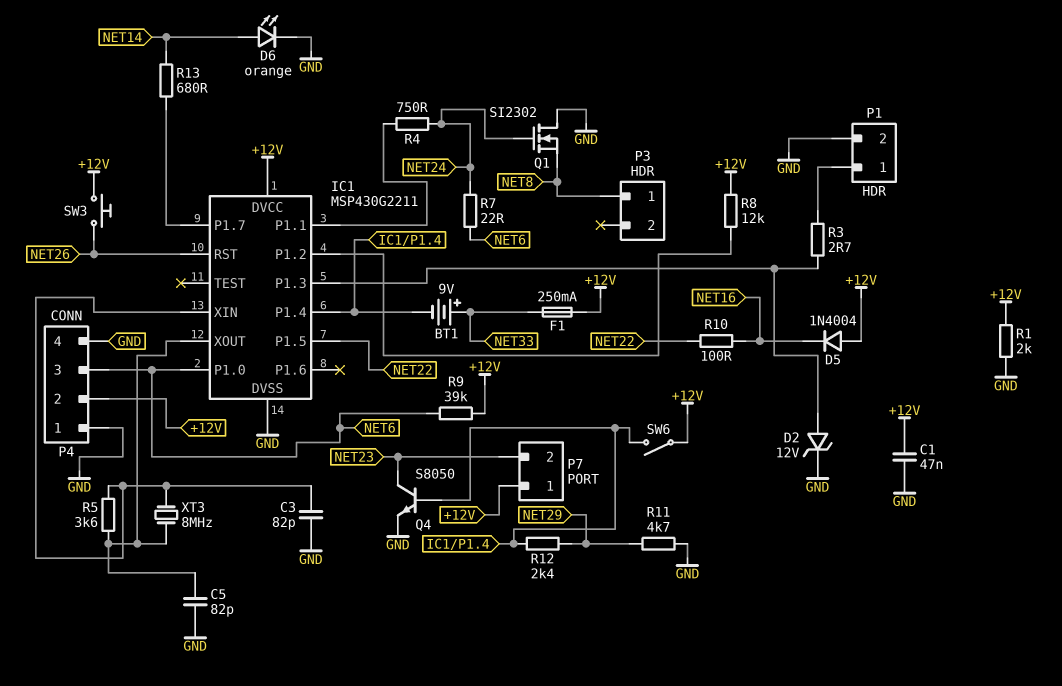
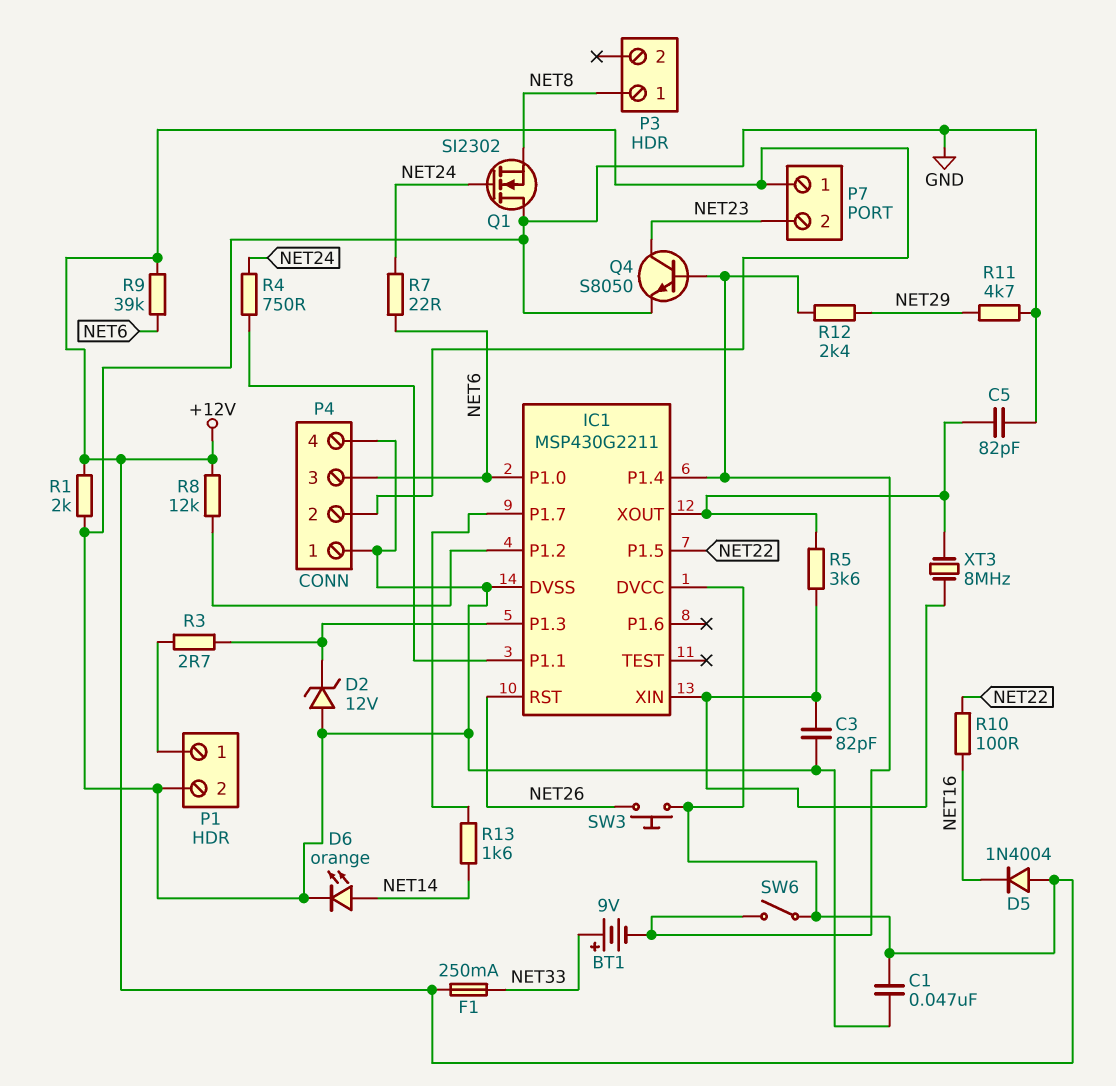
D2: zener 12V (A IC1/P1.3, K GND) -> zener 12V (A GND, K IC1/P1.3)
R13: 680 (IC1/P1.7, NET14) -> 1.6k (IC1/P1.7, NET14)

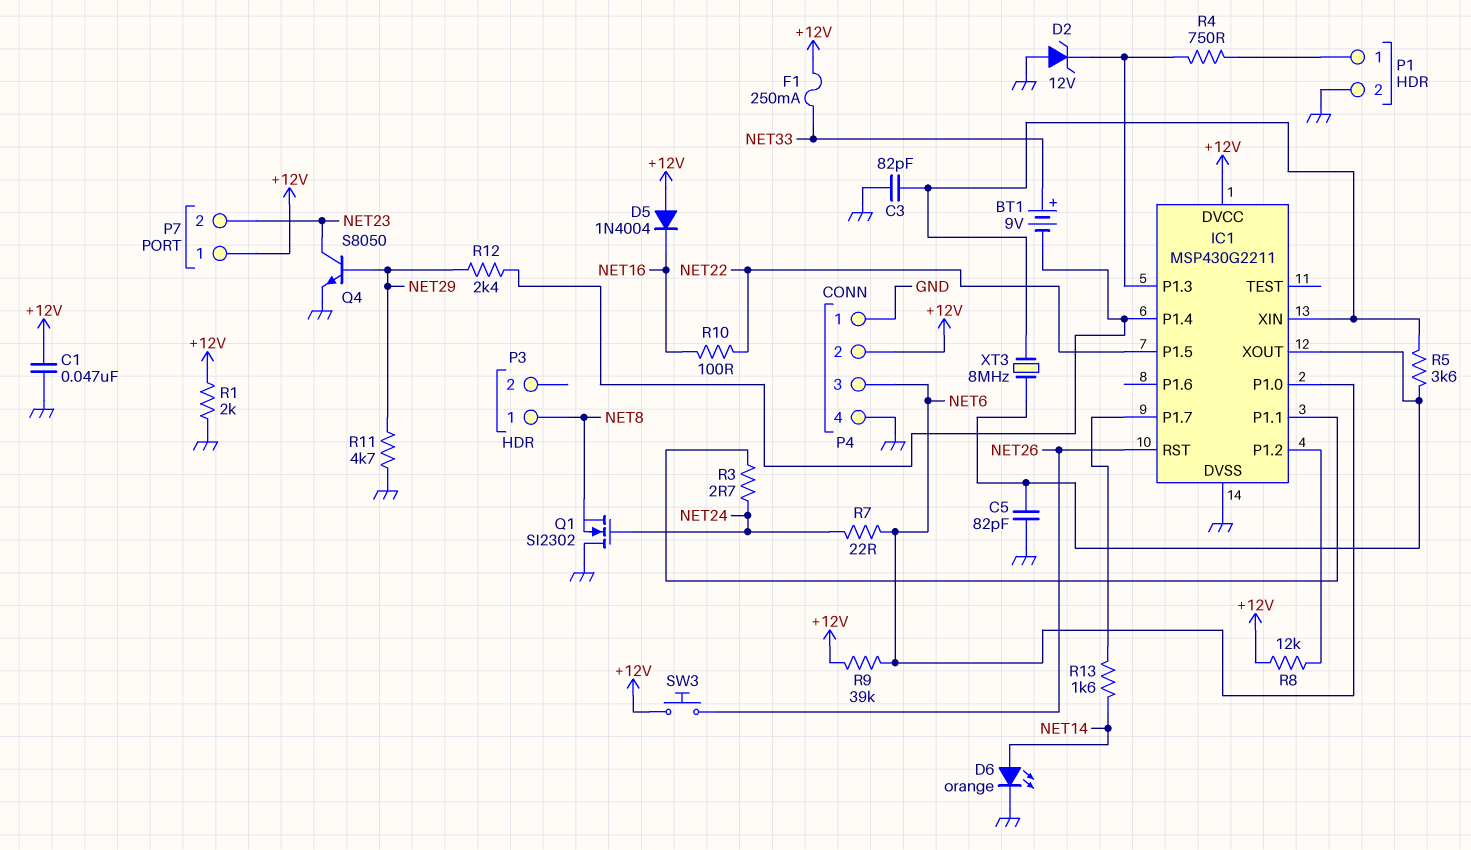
Q4: NPN S8050 (B IC1/P1.4, C NET23, E GND) -> NPN S8050 (B NET29, C NET23, E GND)
R3: 2.7 (IC1/P1.3, P1/1) -> 2.7 (IC1/P1.1, NET24)
R4: 750 (IC1/P1.1, NET24) -> 750 (IC1/P1.3, P1/1)
SW6: switch (+12V, IC1/P1.4) -> none

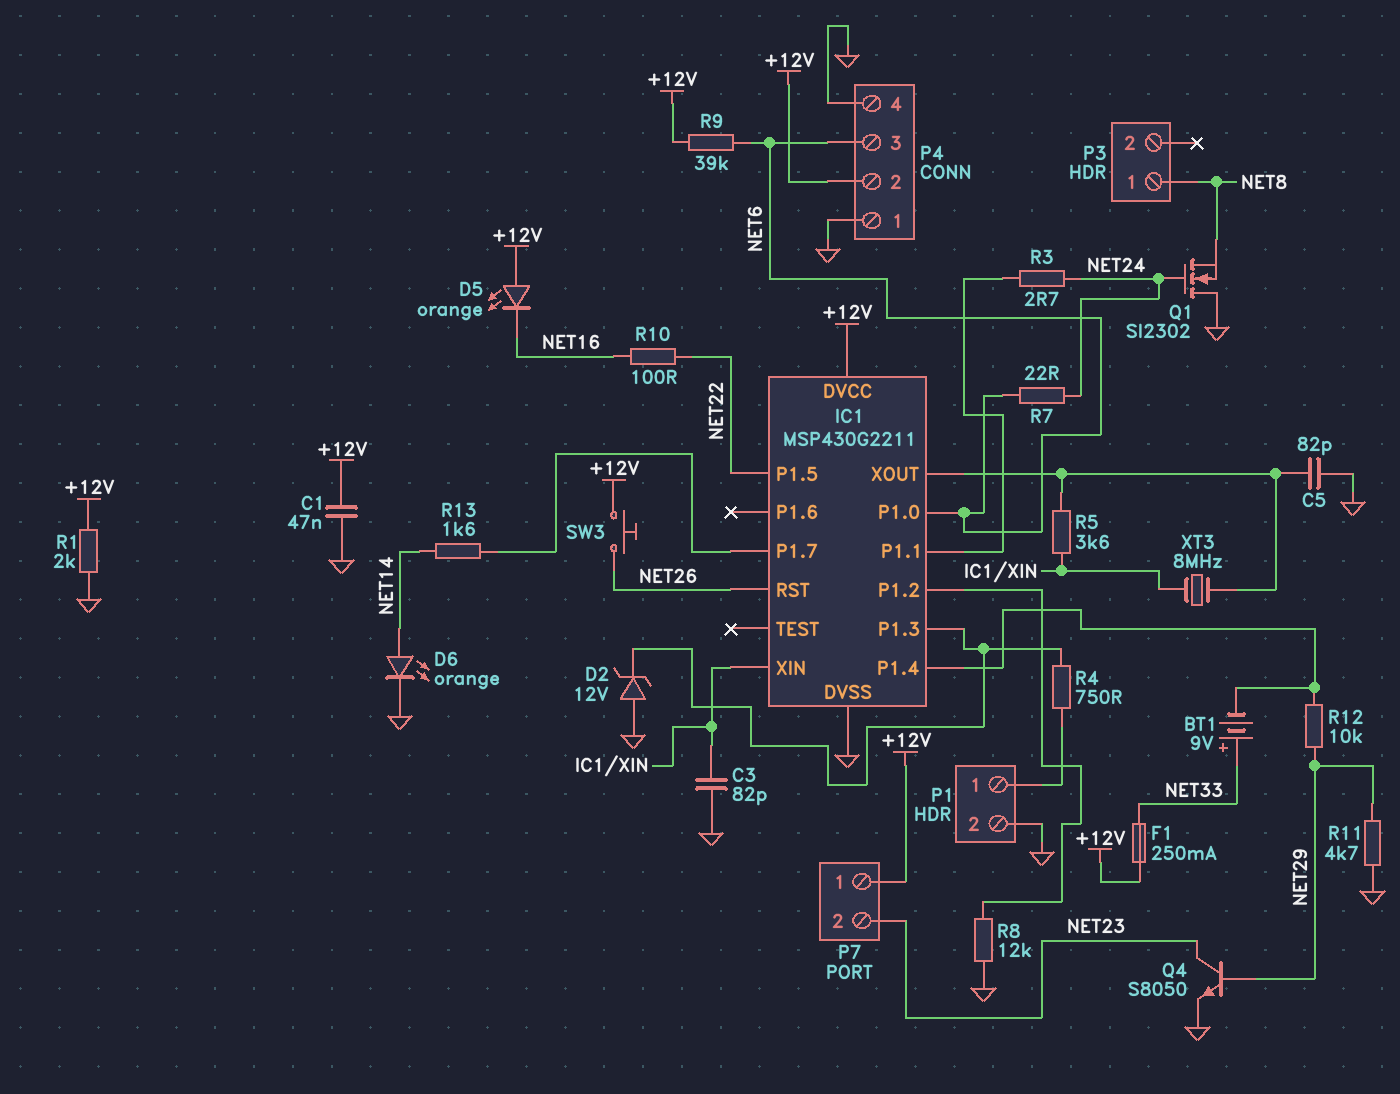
D5: diode 1N4004 (A +12V, K NET16) -> LED orange (A +12V, K NET16)
R8: 12k (+12V, IC1/P1.2) -> 12k (GND, IC1/P1.2)
R12: 2.4k (IC1/P1.4, NET29) -> 10k (IC1/P1.4, NET29)

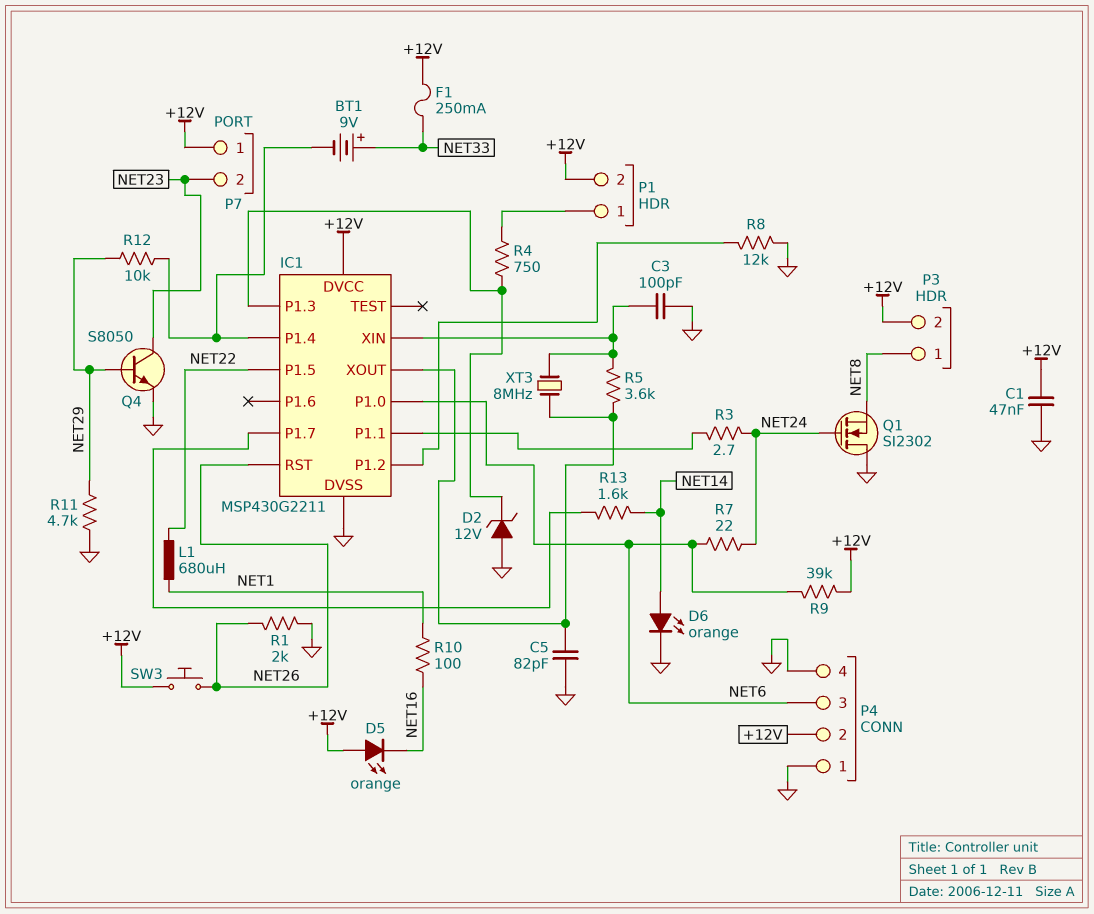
C3: 82pF (GND, IC1/XIN) -> 100pF (GND, IC1/XIN)
L1: none -> 680uH (NET1, NET22)
P1 pin 2: GND -> +12V
P3 pin 2: none -> +12V
R1: 2k (+12V, GND) -> 2k (GND, NET26)
R10: 100 (NET16, NET22) -> 100 (NET1, NET16)

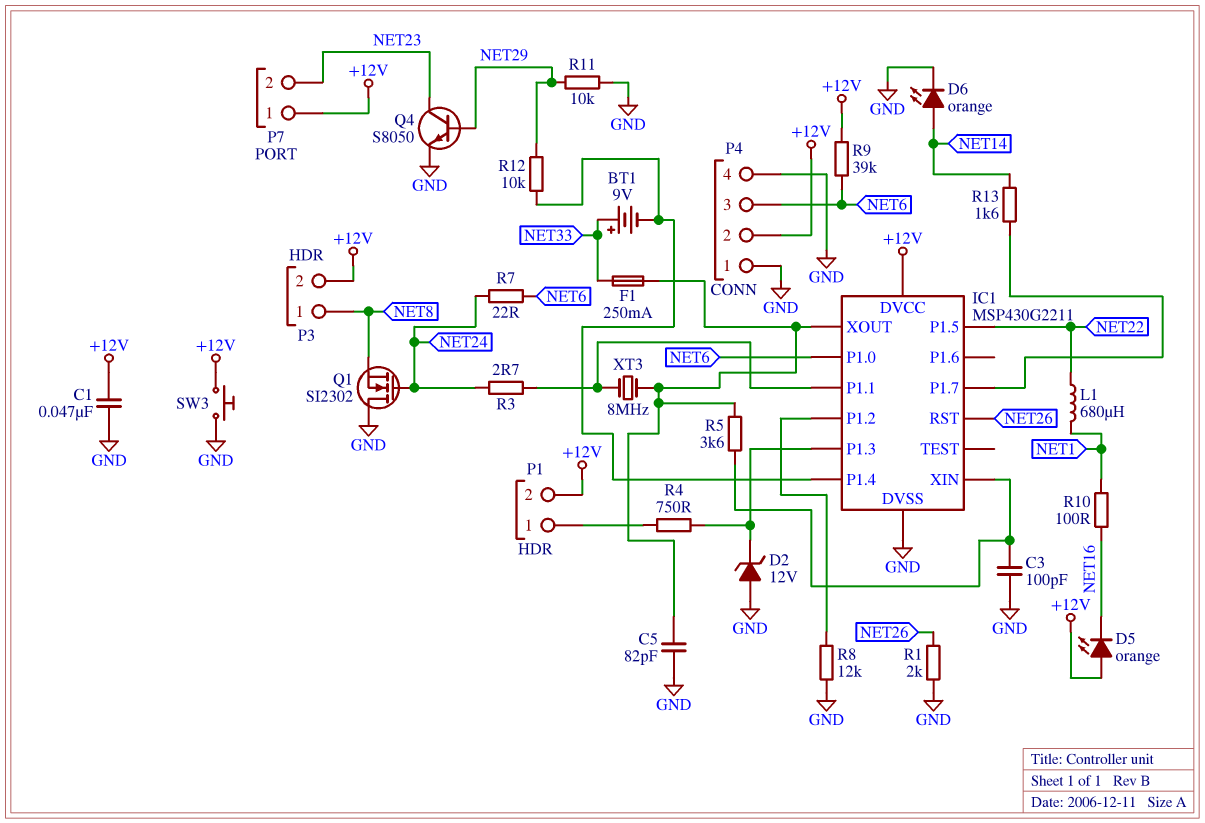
F1: 250mA (+12V, NET33) -> 250mA (IC1/XOUT, NET33)
R11: 4.7k (GND, NET29) -> 10k (GND, NET29)
SW3: button (+12V, NET26) -> button (+12V, GND)
XT3: 8MHz (IC1/XIN, IC1/XOUT) -> 8MHz (IC1/P1.1, IC1/XOUT)

